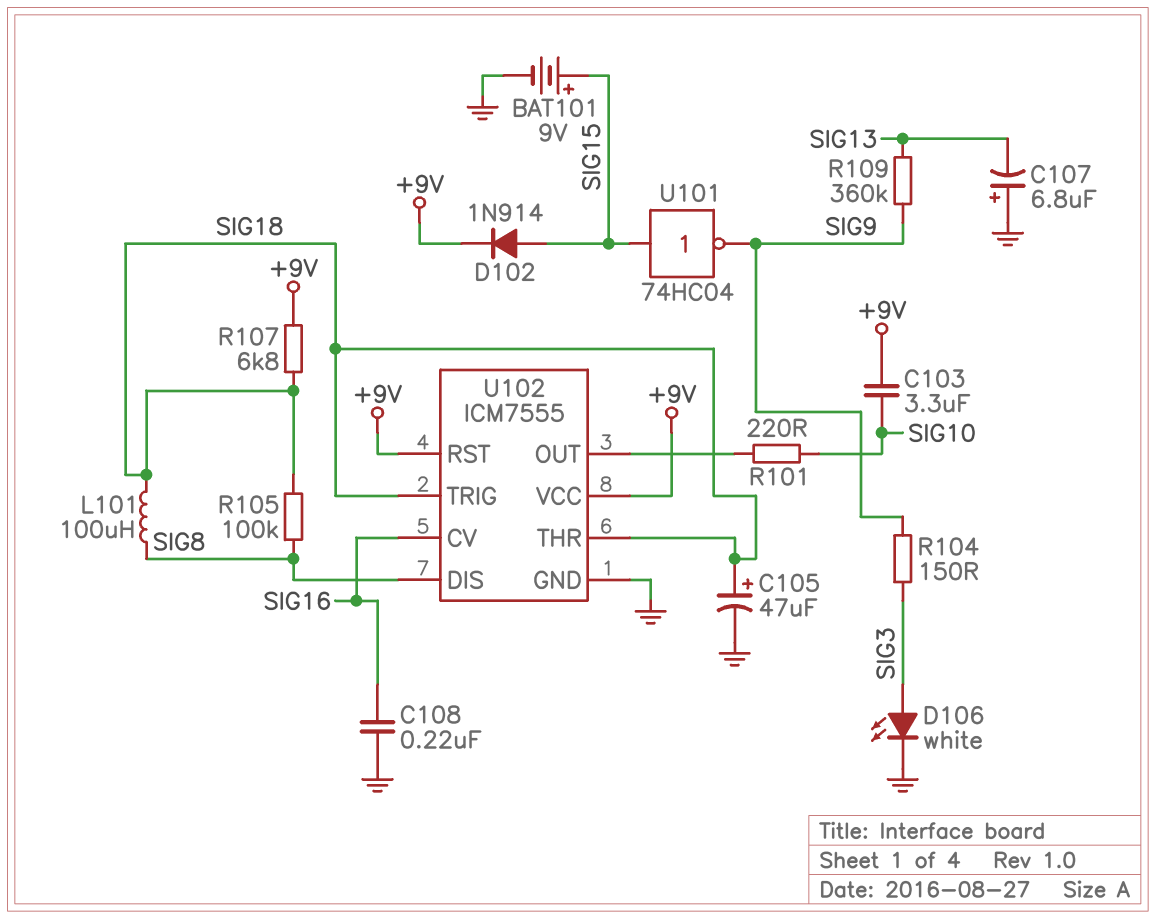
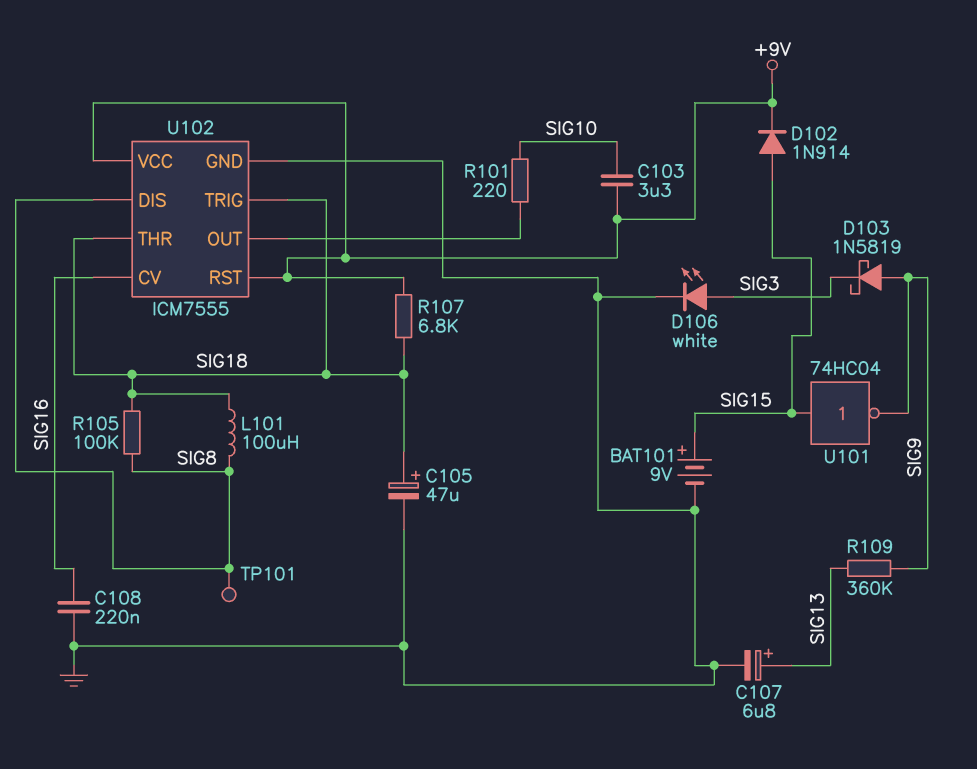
C107: 6.8uF (plus GND, minus SIG13) -> 6.8uF (plus SIG13, minus GND)
D103: none -> schottky 1N5819 (A SIG9, K SIG3)
R104: 150 (SIG3, SIG9) -> none
TP101: none -> test point (SIG8)

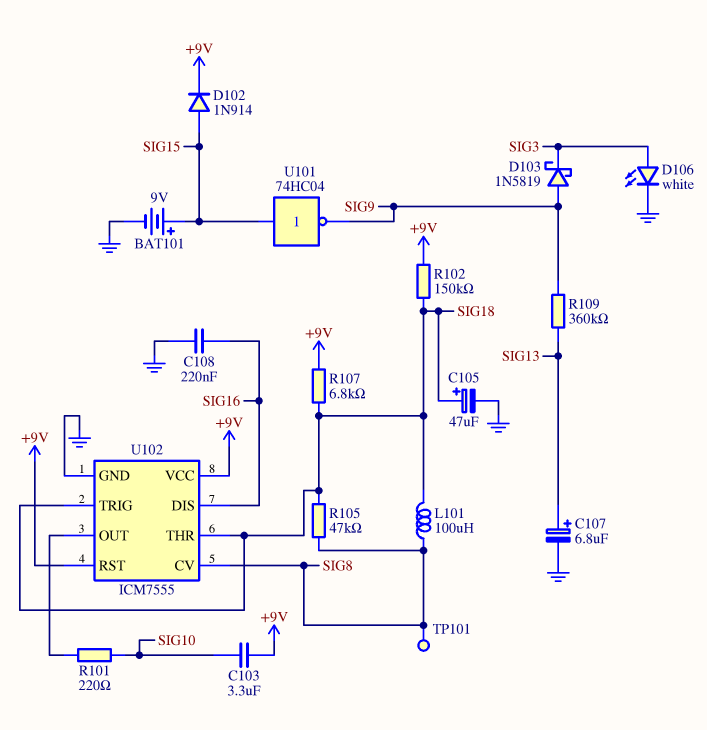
R102: none -> 150k (+9V, SIG18)
R105: 100k (SIG8, SIG18) -> 47k (SIG8, SIG18)
U102 pin CV: SIG16 -> SIG8
U102 pin DIS: SIG8 -> SIG16

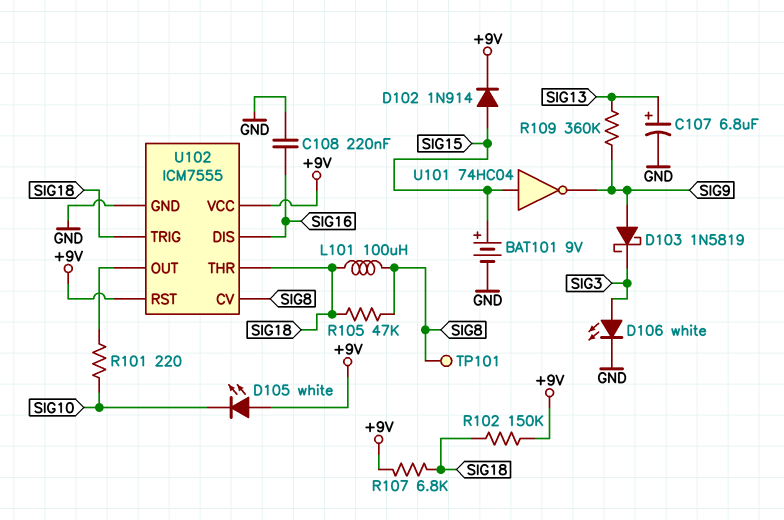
C103: 3.3uF (+9V, SIG10) -> none
C105: 47uF (plus SIG18, minus GND) -> none
D105: none -> LED white (A +9V, K SIG10)

